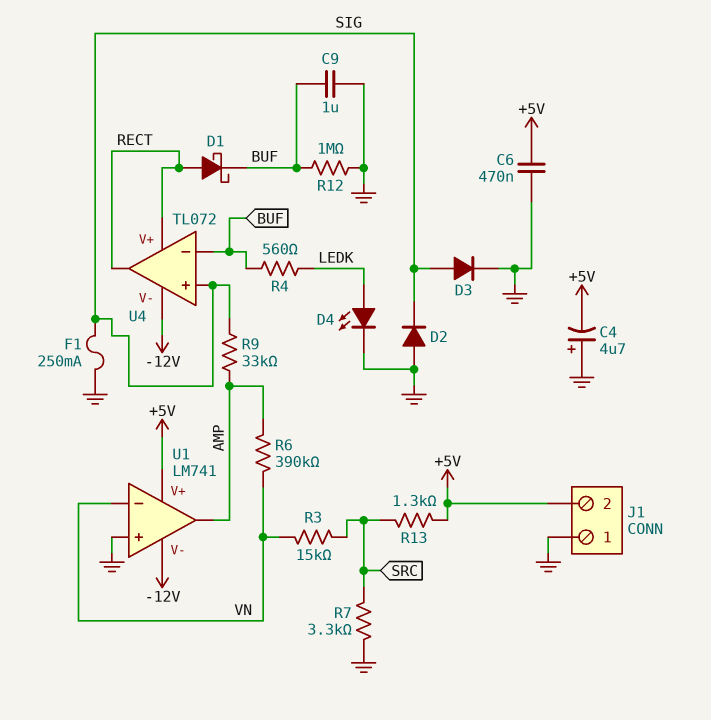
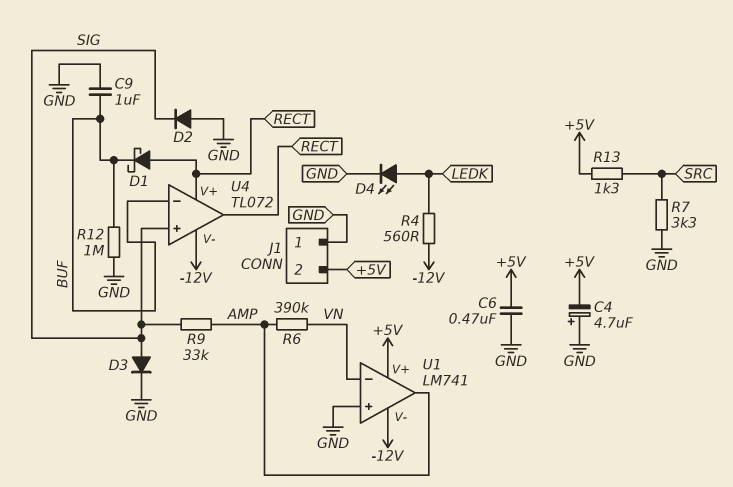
F1: 250mA (GND, SIG) -> none
R3: 15k (SRC, VN) -> none
R4: 560 (BUF, LEDK) -> 560 (-12V, LEDK)

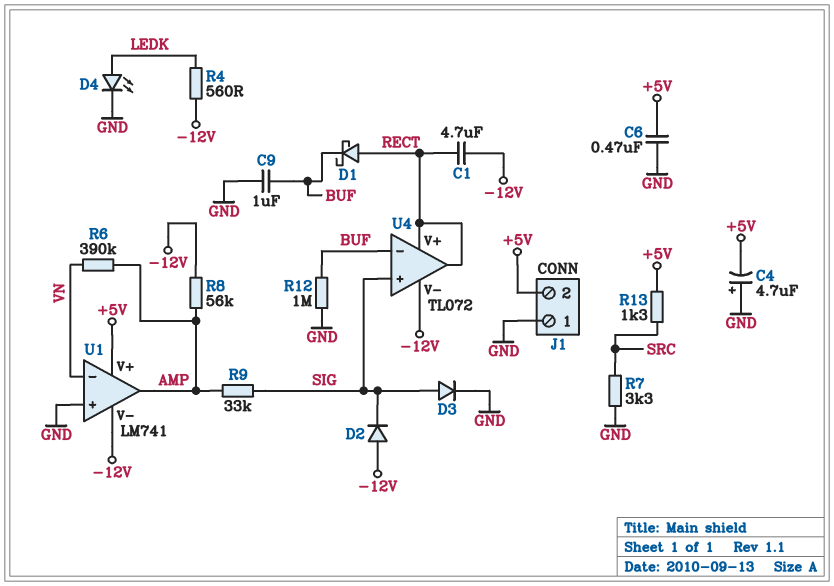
C1: none -> 4.7uF (-12V, RECT)
D2: diode (A GND, K SIG) -> diode (A -12V, K SIG)
R8: none -> 56k (-12V, AMP)

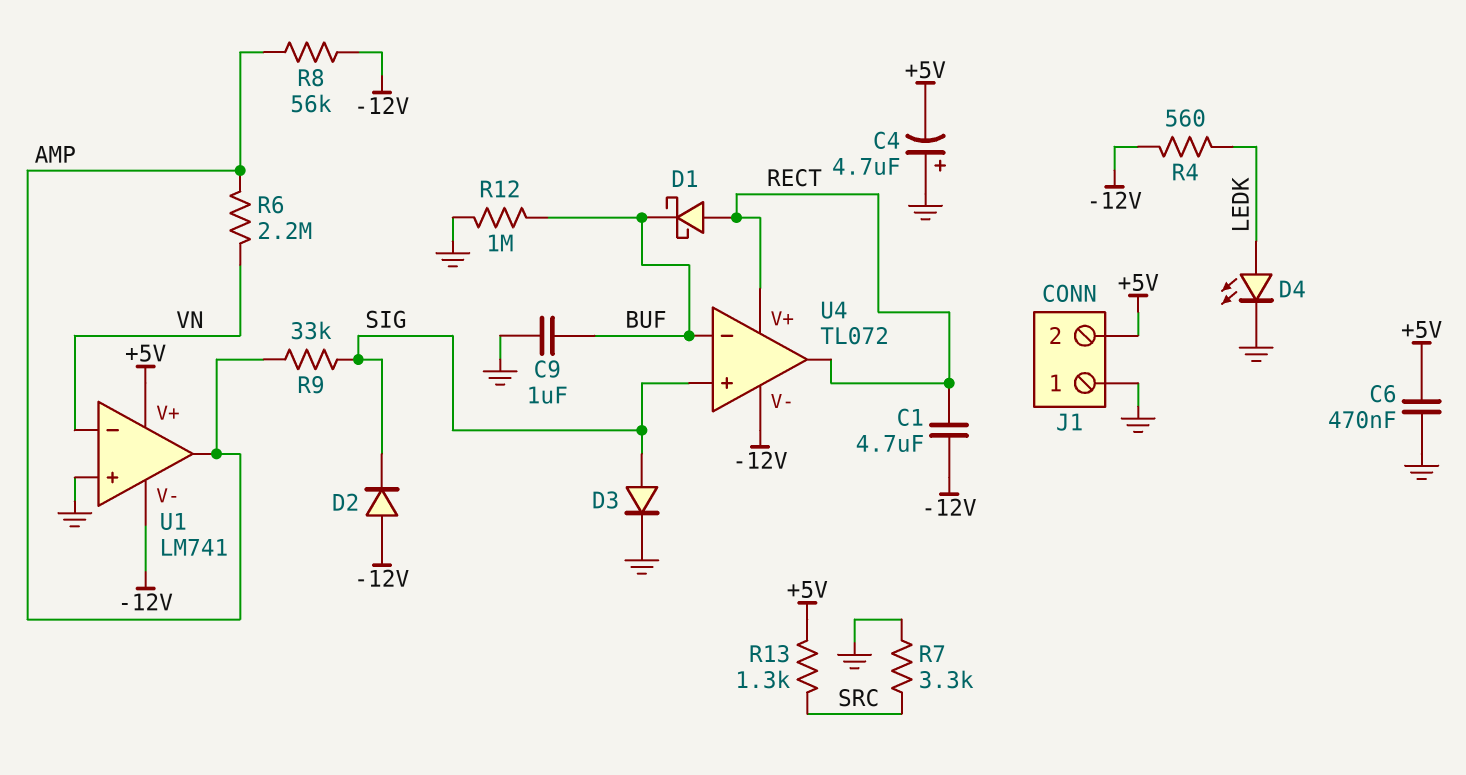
R6: 390k (AMP, VN) -> 2.2M (AMP, VN)

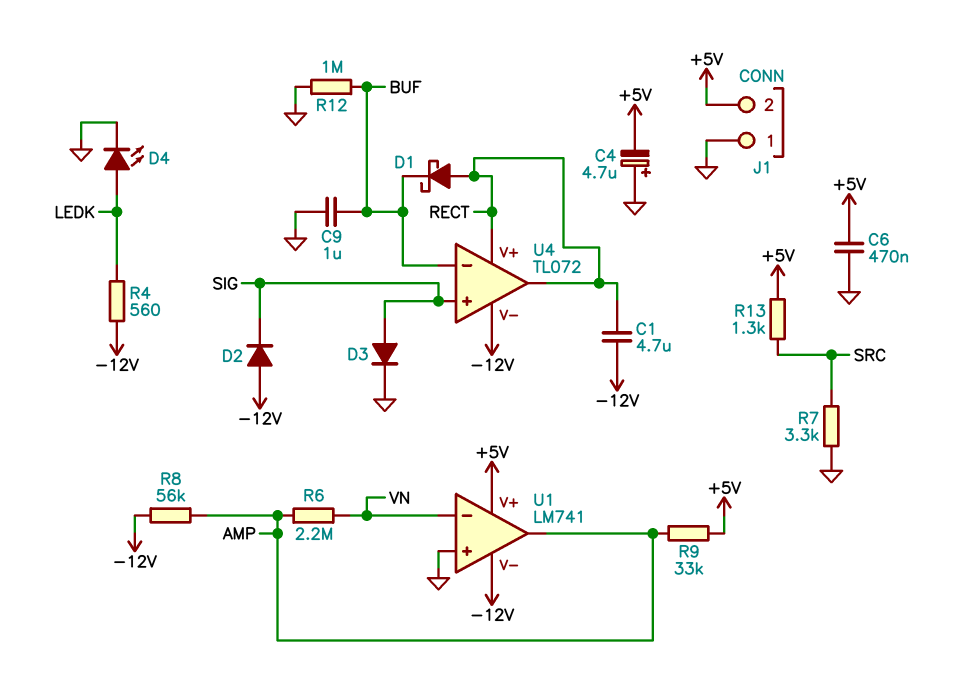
R9: 33k (AMP, SIG) -> 33k (+5V, AMP)

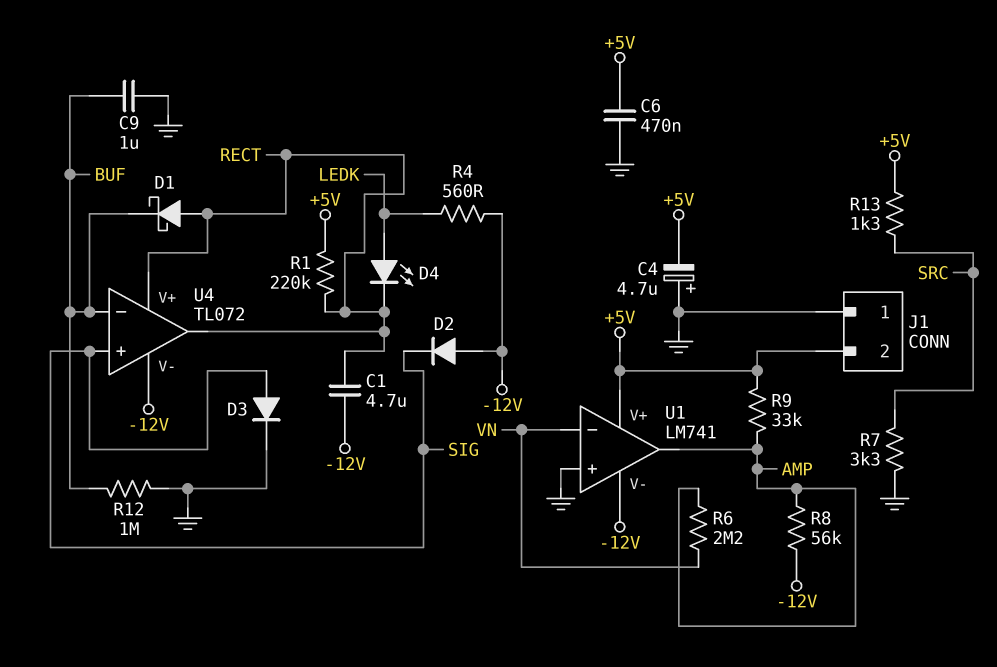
D4: LED (A LEDK, K GND) -> LED (A LEDK, K RECT)
R1: none -> 220k (+5V, RECT)

